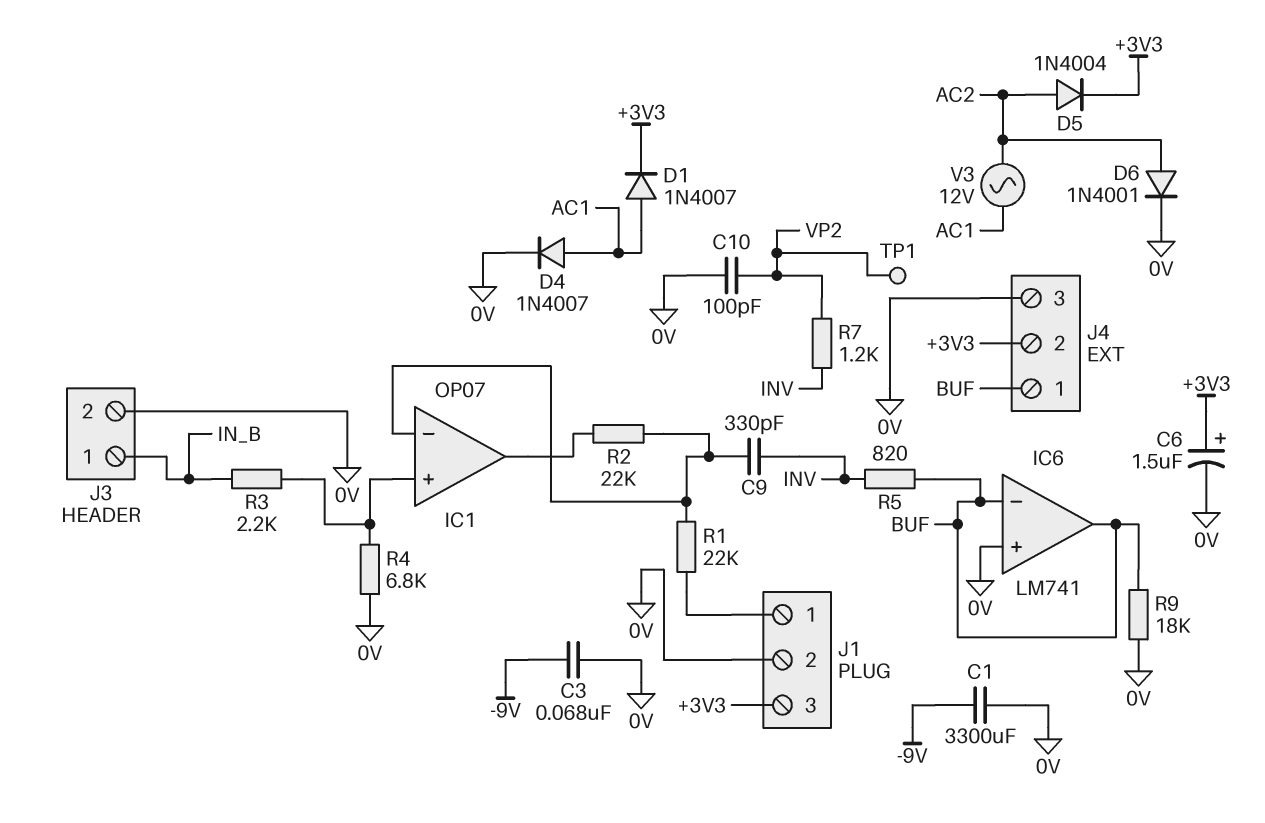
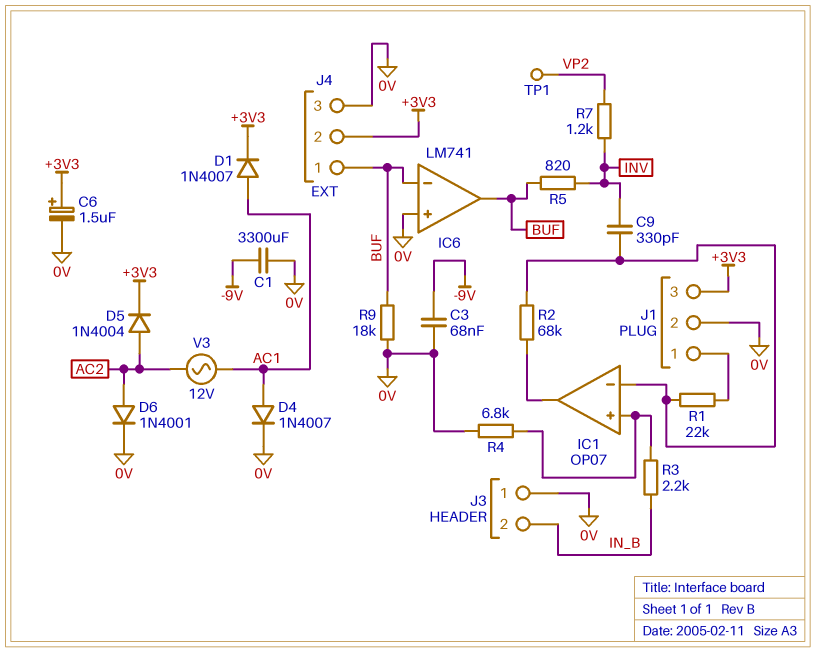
C10: 100pF (0V, VP2) -> none
J3 pin 1: IN_B -> 0V
J3 pin 2: 0V -> IN_B
R2: 22k (IC1/in-, IC1/out) -> 68k (IC1/in-, IC1/out)

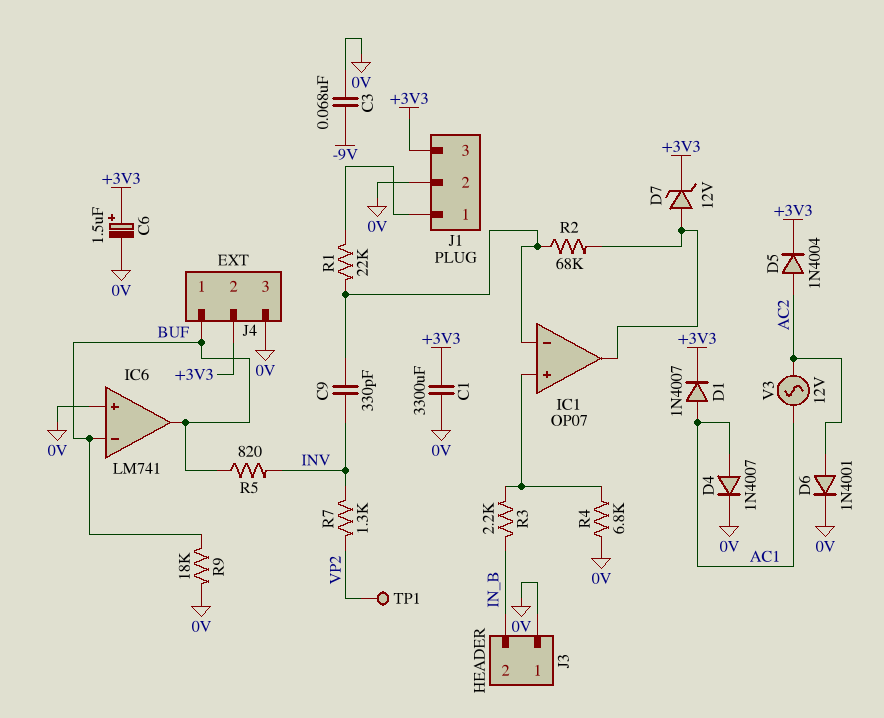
C1: 3300uF (-9V, 0V) -> 3300uF (+3V3, 0V)
D7: none -> zener 12V (A IC1/out, K +3V3)
R7: 1.2k (INV, VP2) -> 1.3k (INV, VP2)

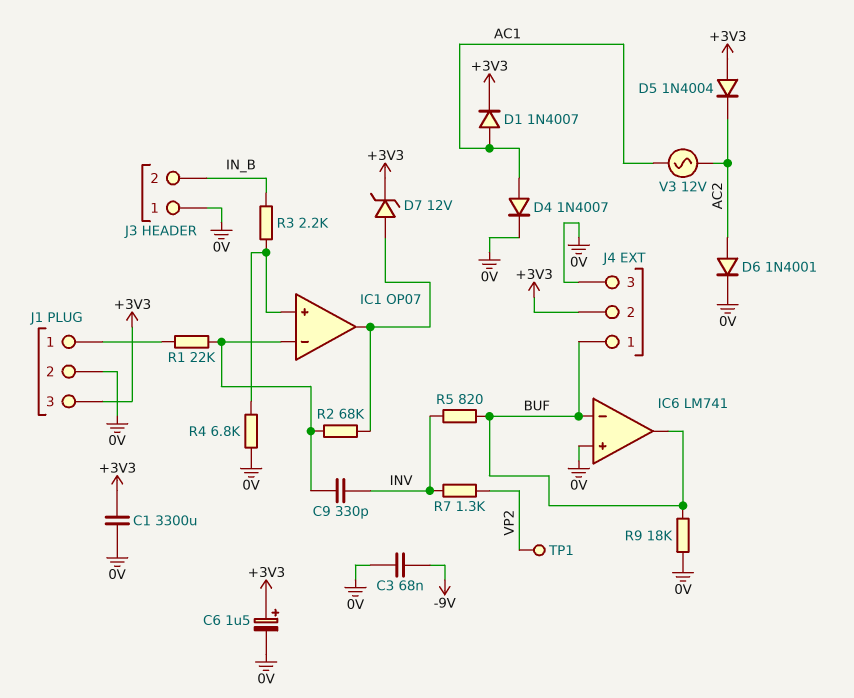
D5: diode 1N4004 (A AC2, K +3V3) -> diode 1N4004 (A +3V3, K AC2)

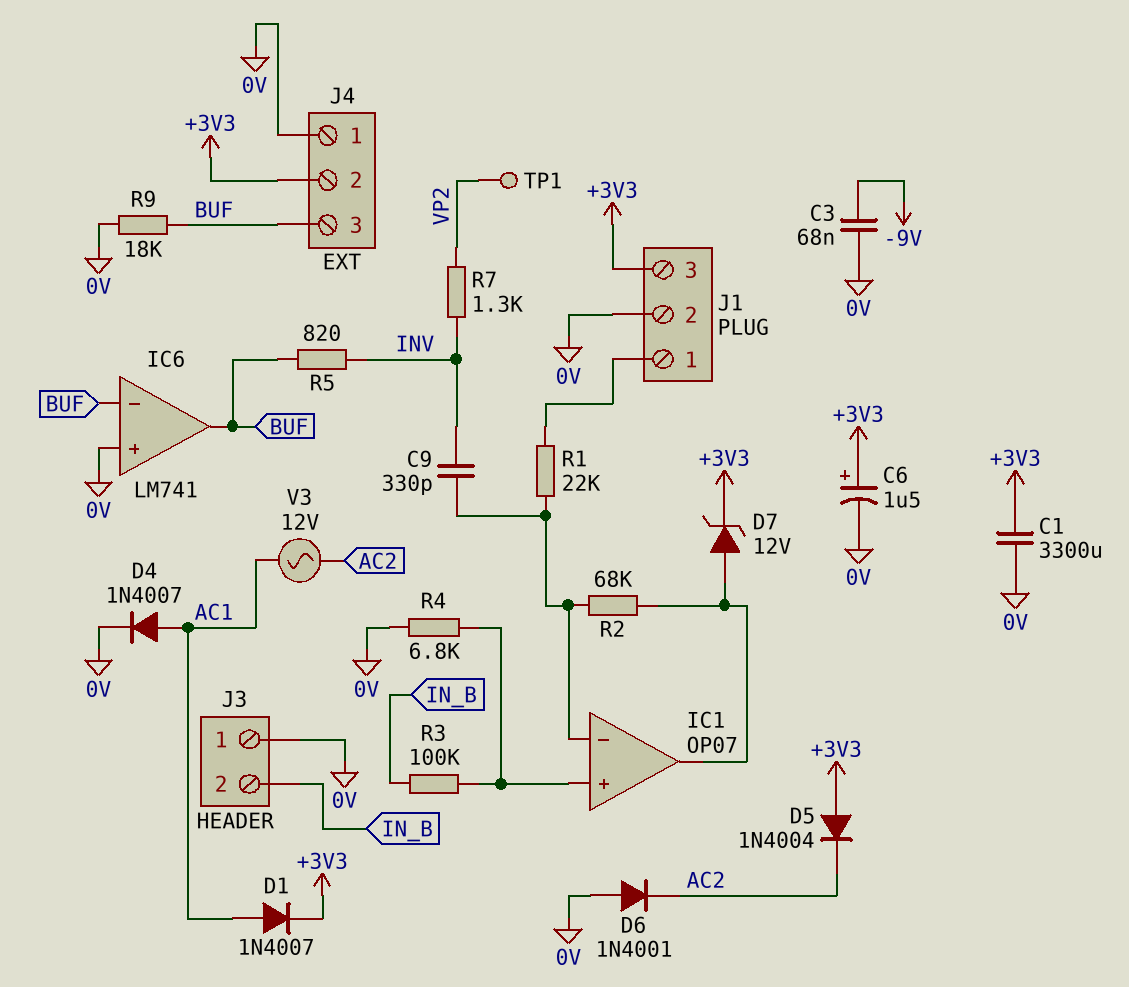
D6: diode 1N4001 (A AC2, K 0V) -> diode 1N4001 (A 0V, K AC2)
J4 pin 1: BUF -> 0V
J4 pin 3: 0V -> BUF
R3: 2.2k (IC1/in+, IN_B) -> 100k (IC1/in+, IN_B)

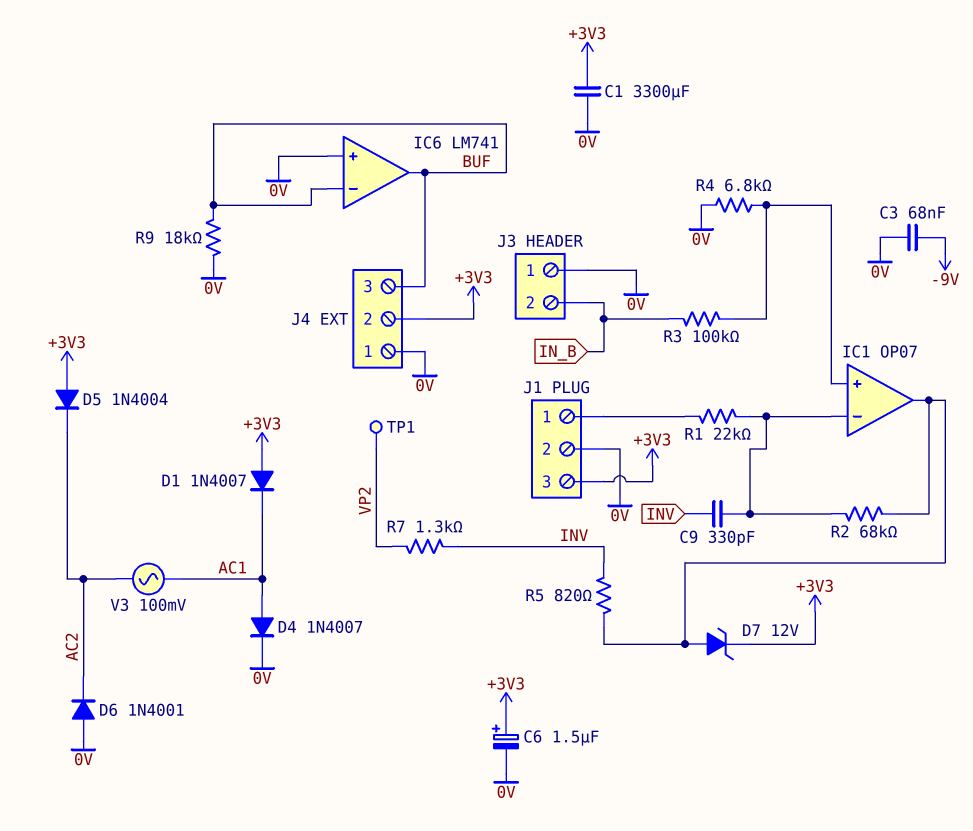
D1: diode 1N4007 (A AC1, K +3V3) -> diode 1N4007 (A +3V3, K AC1)
R5: 820 (BUF, INV) -> 820 (IC1/out, INV)
V3: AC 12V (AC1, AC2) -> AC 100mV (AC1, AC2)

